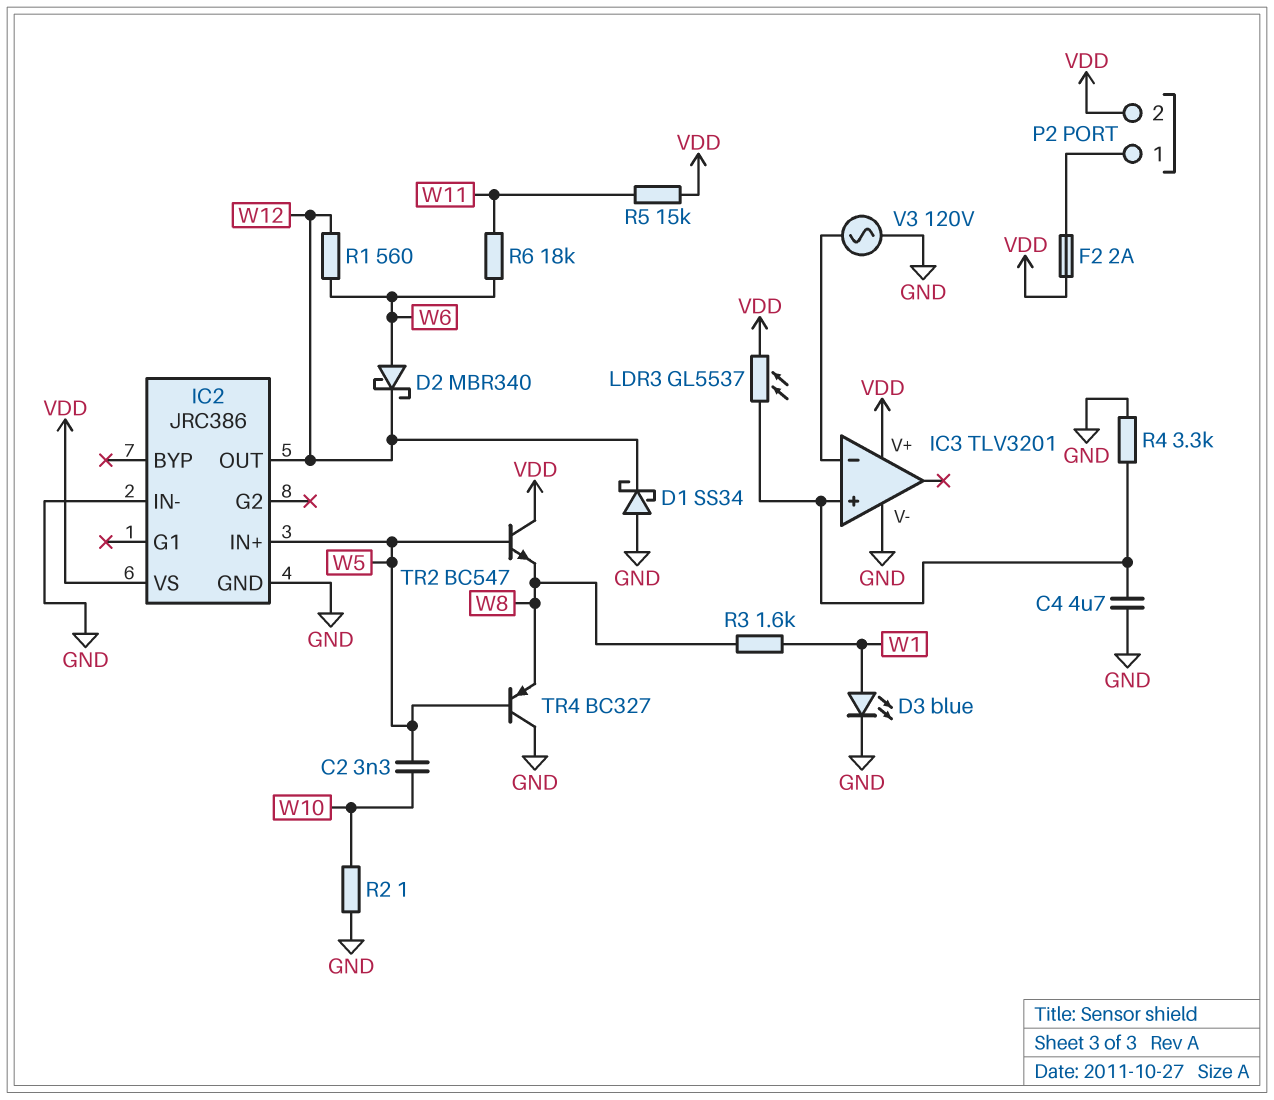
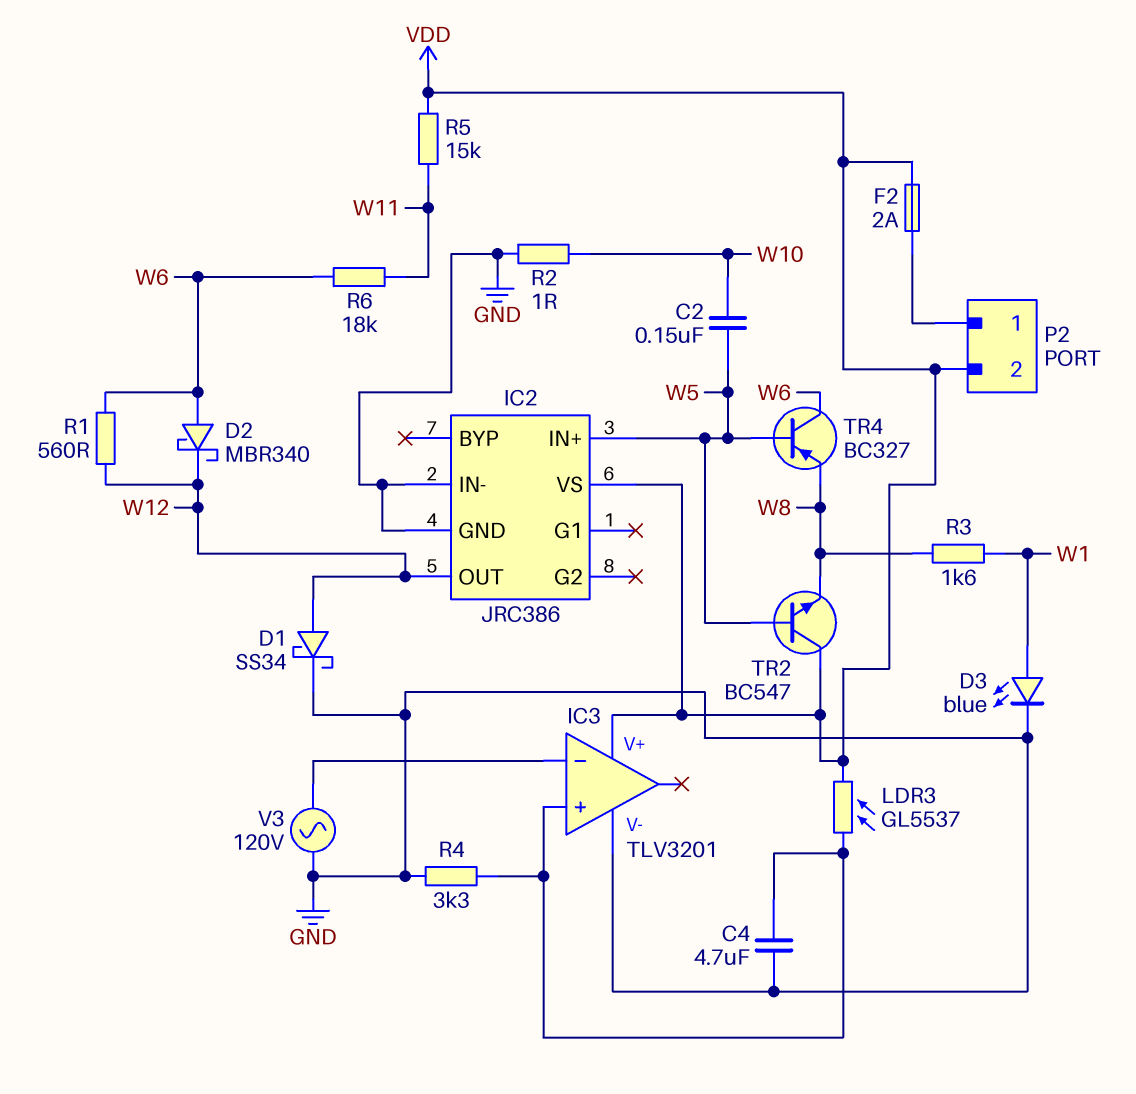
C2: 3.3nF (W5, W10) -> 150nF (W5, W10)
D1: schottky SS34 (A GND, K W12) -> schottky SS34 (A W12, K GND)
TR4: PNP BC327 (B W5, C GND, E W8) -> PNP BC327 (B W5, C W6, E W8)

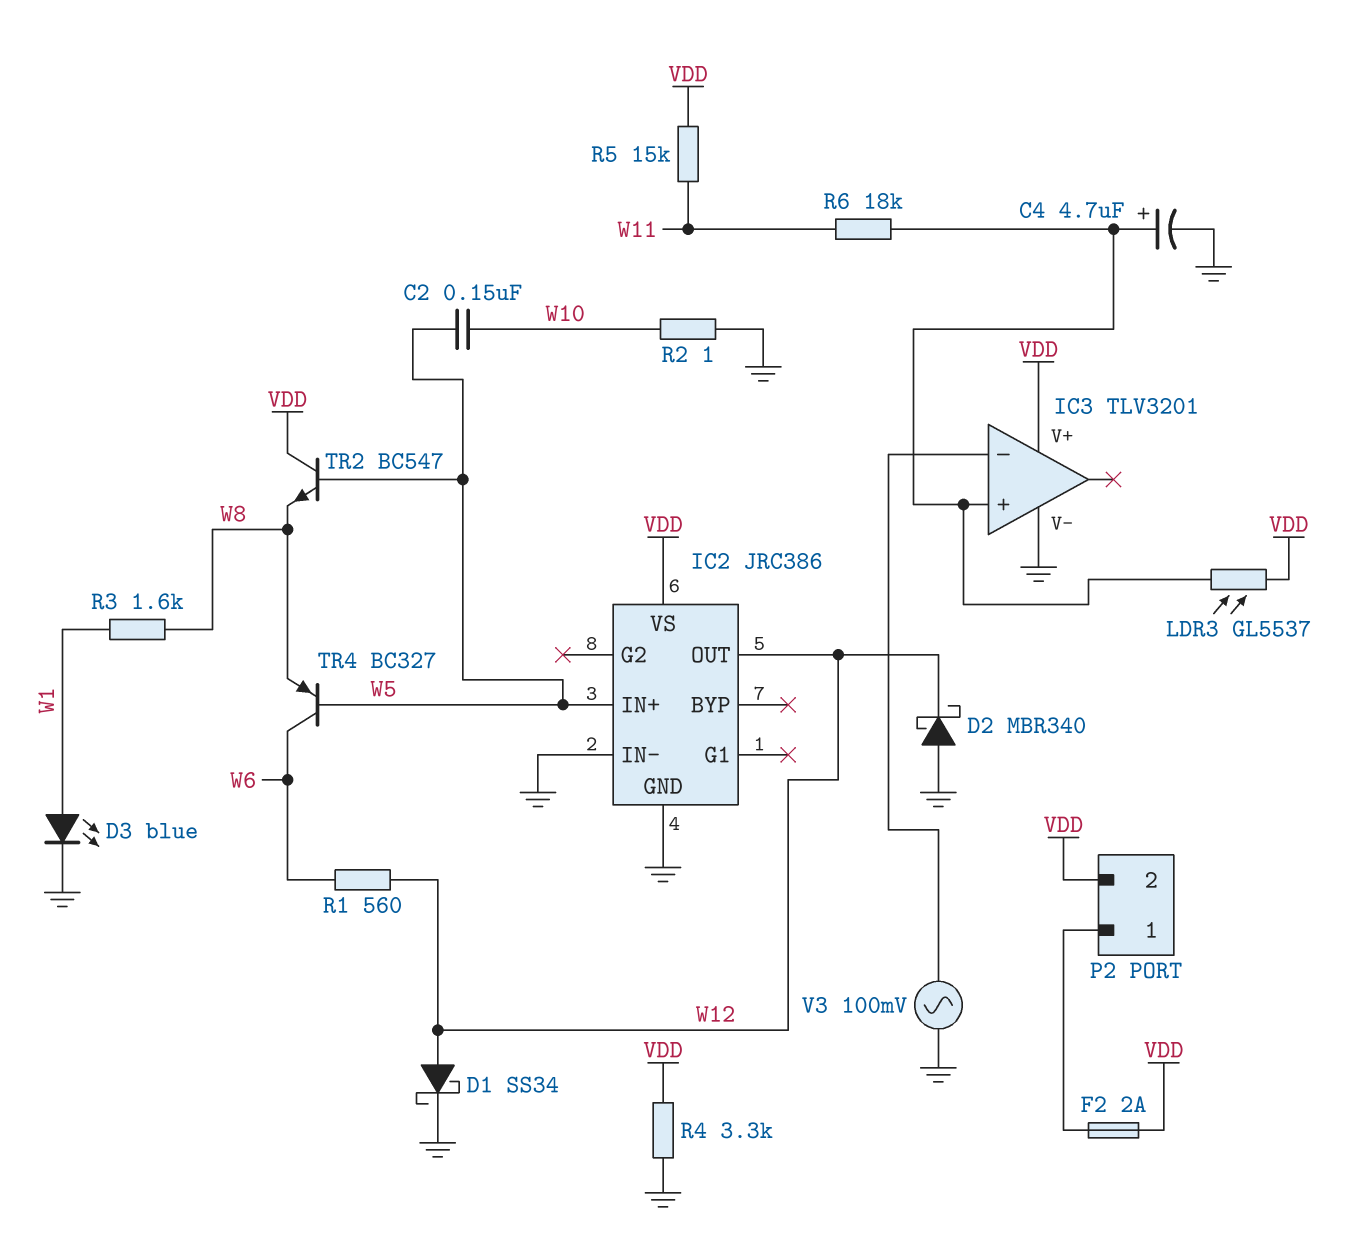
C4: 4.7uF (GND, IC3/in+) -> 4.7uF (plus IC3/in+, minus GND)
D2: schottky MBR340 (A W6, K W12) -> schottky MBR340 (A GND, K W12)
R4: 3.3k (GND, IC3/in+) -> 3.3k (GND, VDD)
R6: 18k (W6, W11) -> 18k (IC3/in+, W11)
V3: AC 120V (GND, IC3/in-) -> AC 100mV (GND, IC3/in-)

